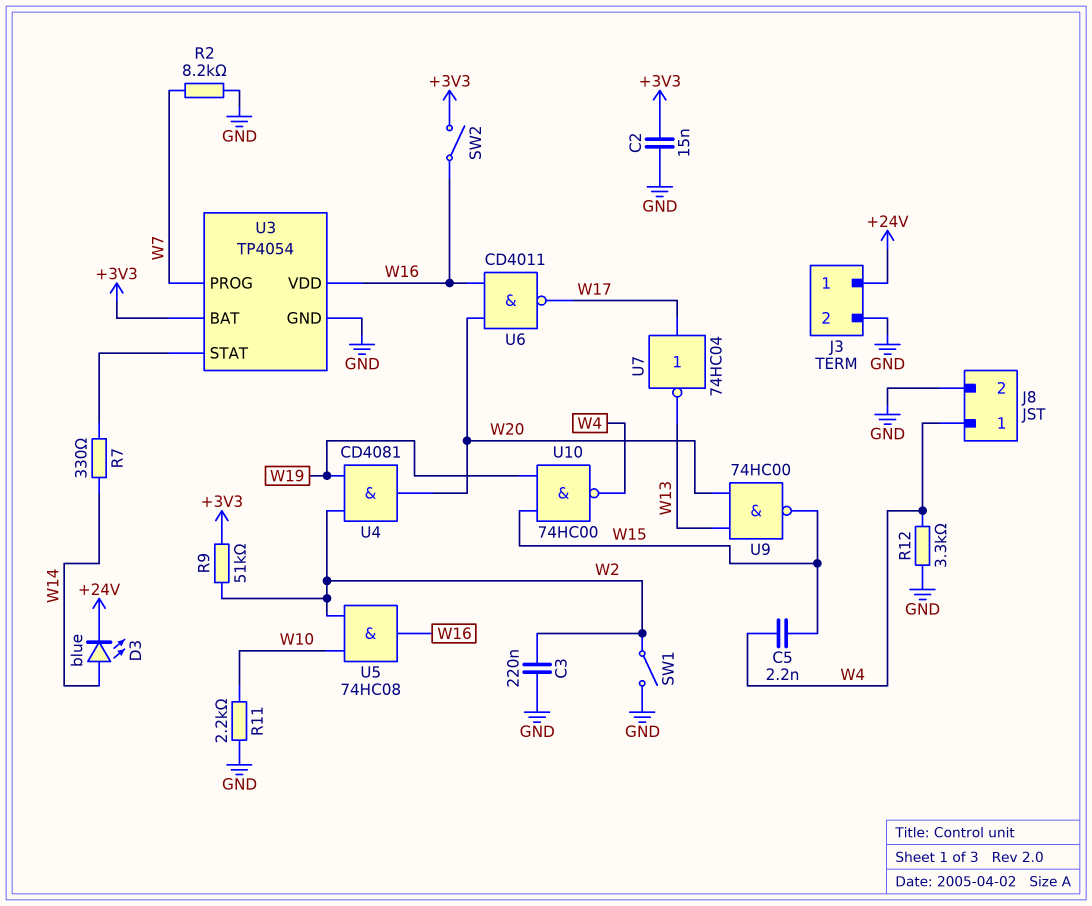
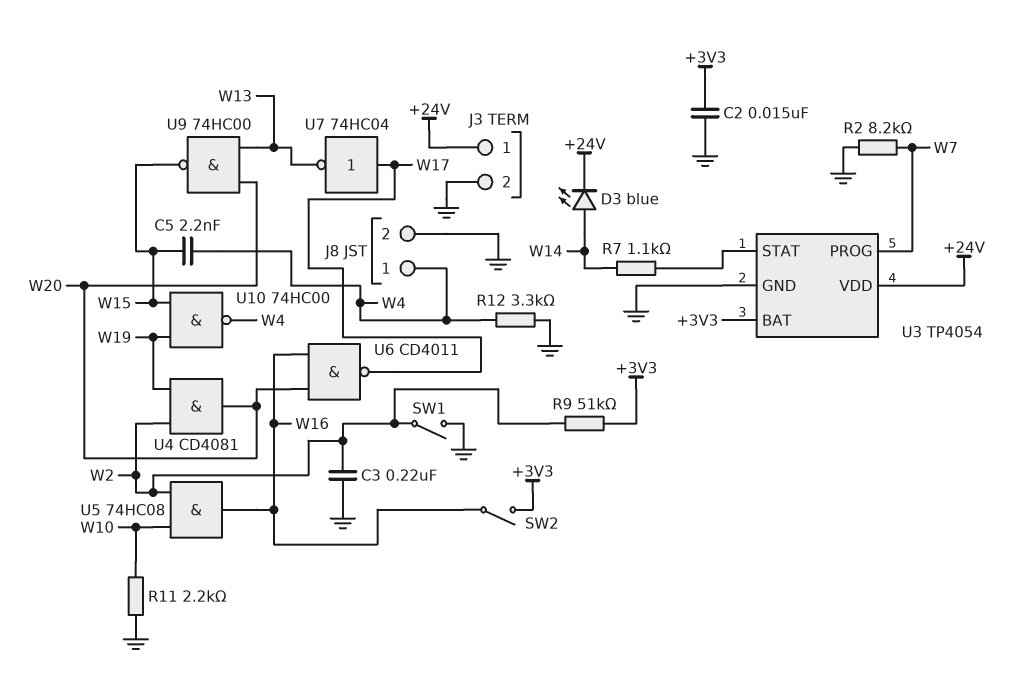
R7: 330 (U3/STAT, W14) -> 1.1k (U3/STAT, W14)
U3 pin VDD: W16 -> +24V

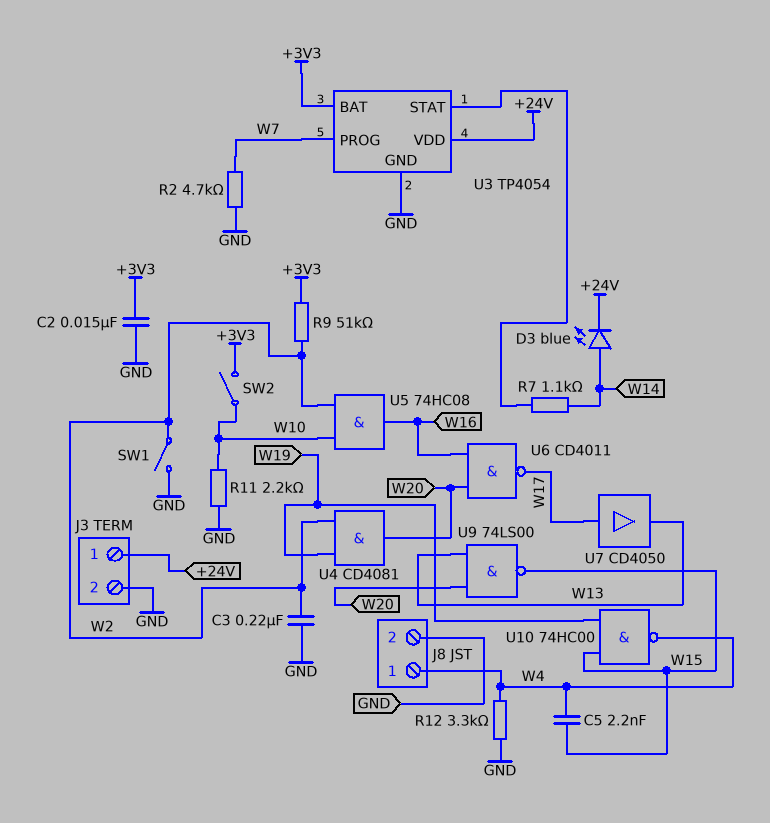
R2: 8.2k (GND, W7) -> 4.7k (GND, W7)
SW2: switch (+3V3, W16) -> switch (+3V3, W10)
U7: NOT 74HC04 (in W17, out W13) -> buffer CD4050 (in W17, out W13)
U9: NAND 74HC00 (in W13, in W20, out W15) -> NAND 74LS00 (in W13, in W20, out W15)

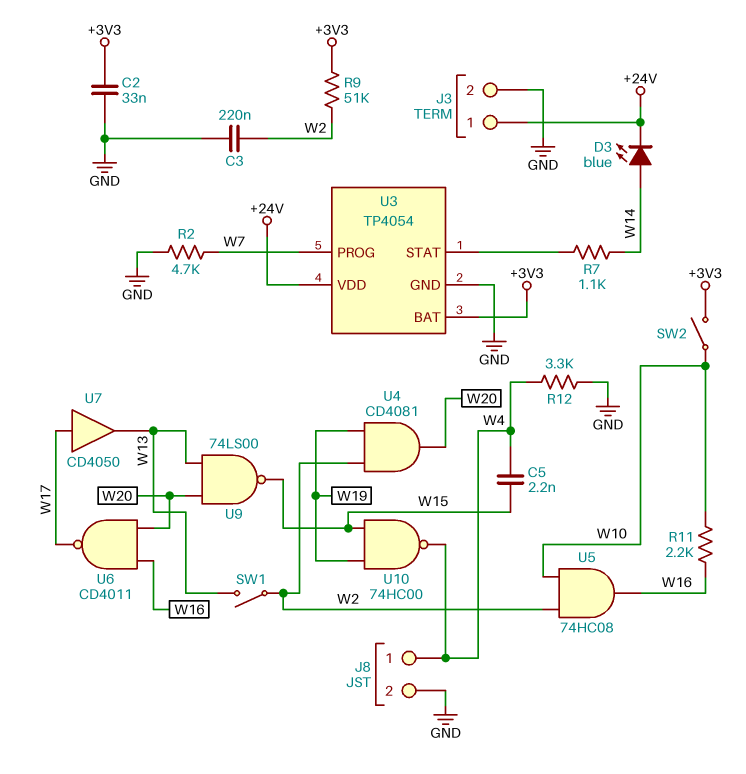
C2: 15nF (+3V3, GND) -> 33nF (+3V3, GND)
R11: 2.2k (GND, W10) -> 2.2k (W10, W16)
SW1: switch (GND, W2) -> switch (W2, W13)

